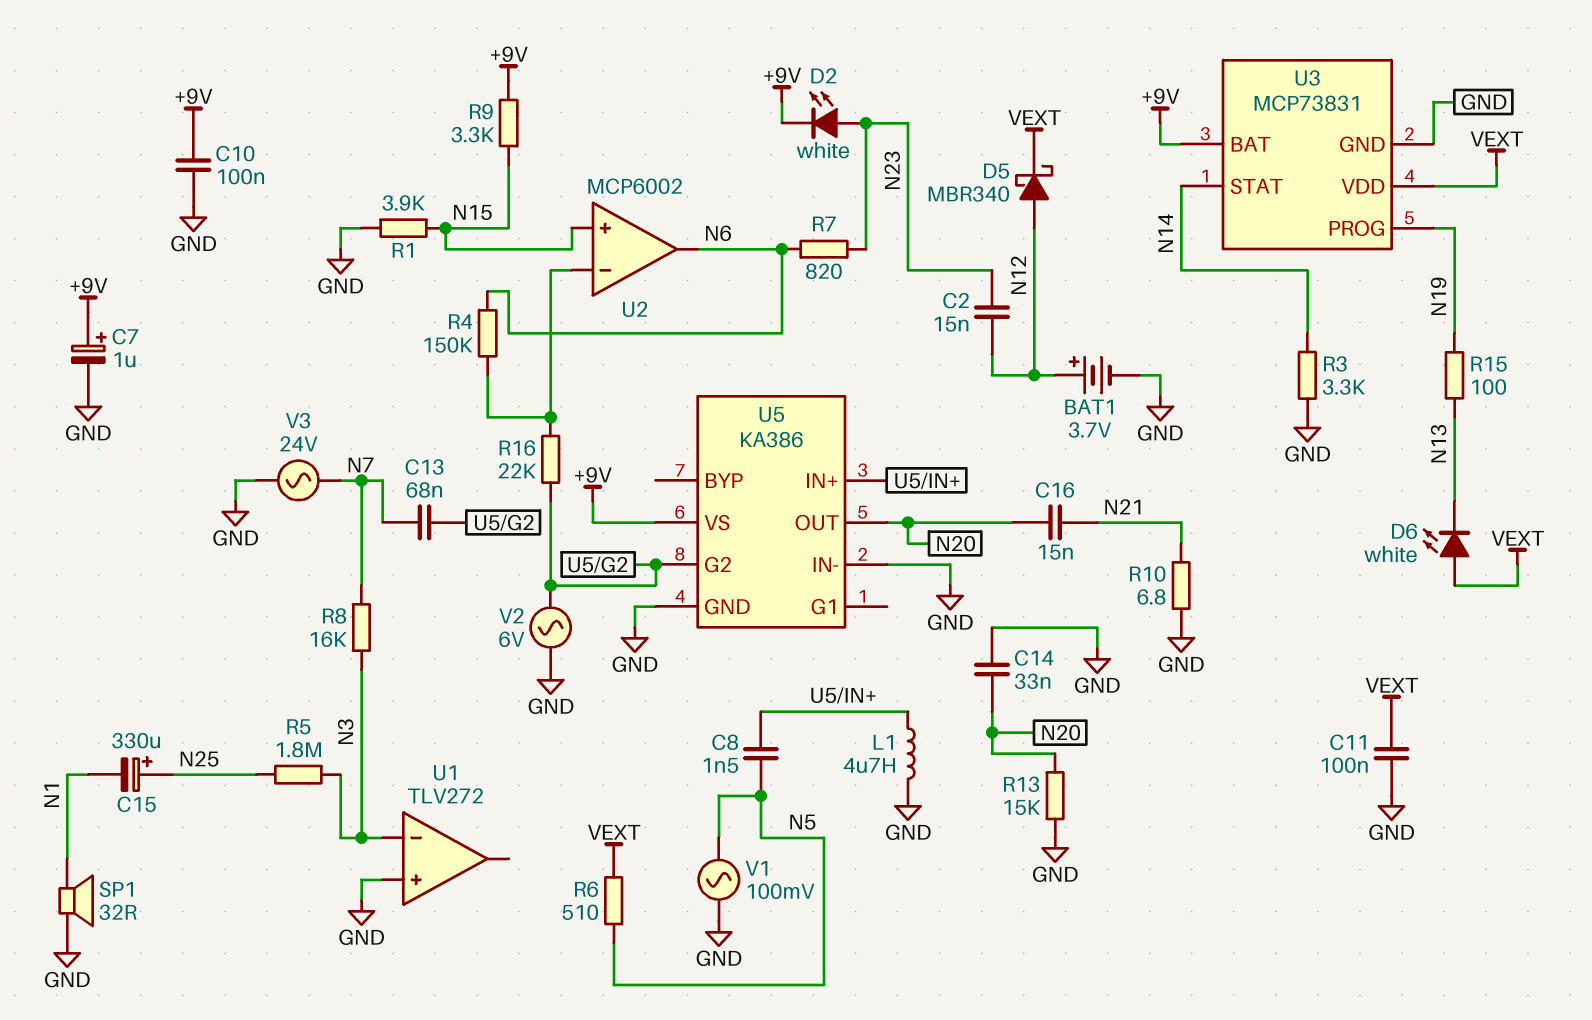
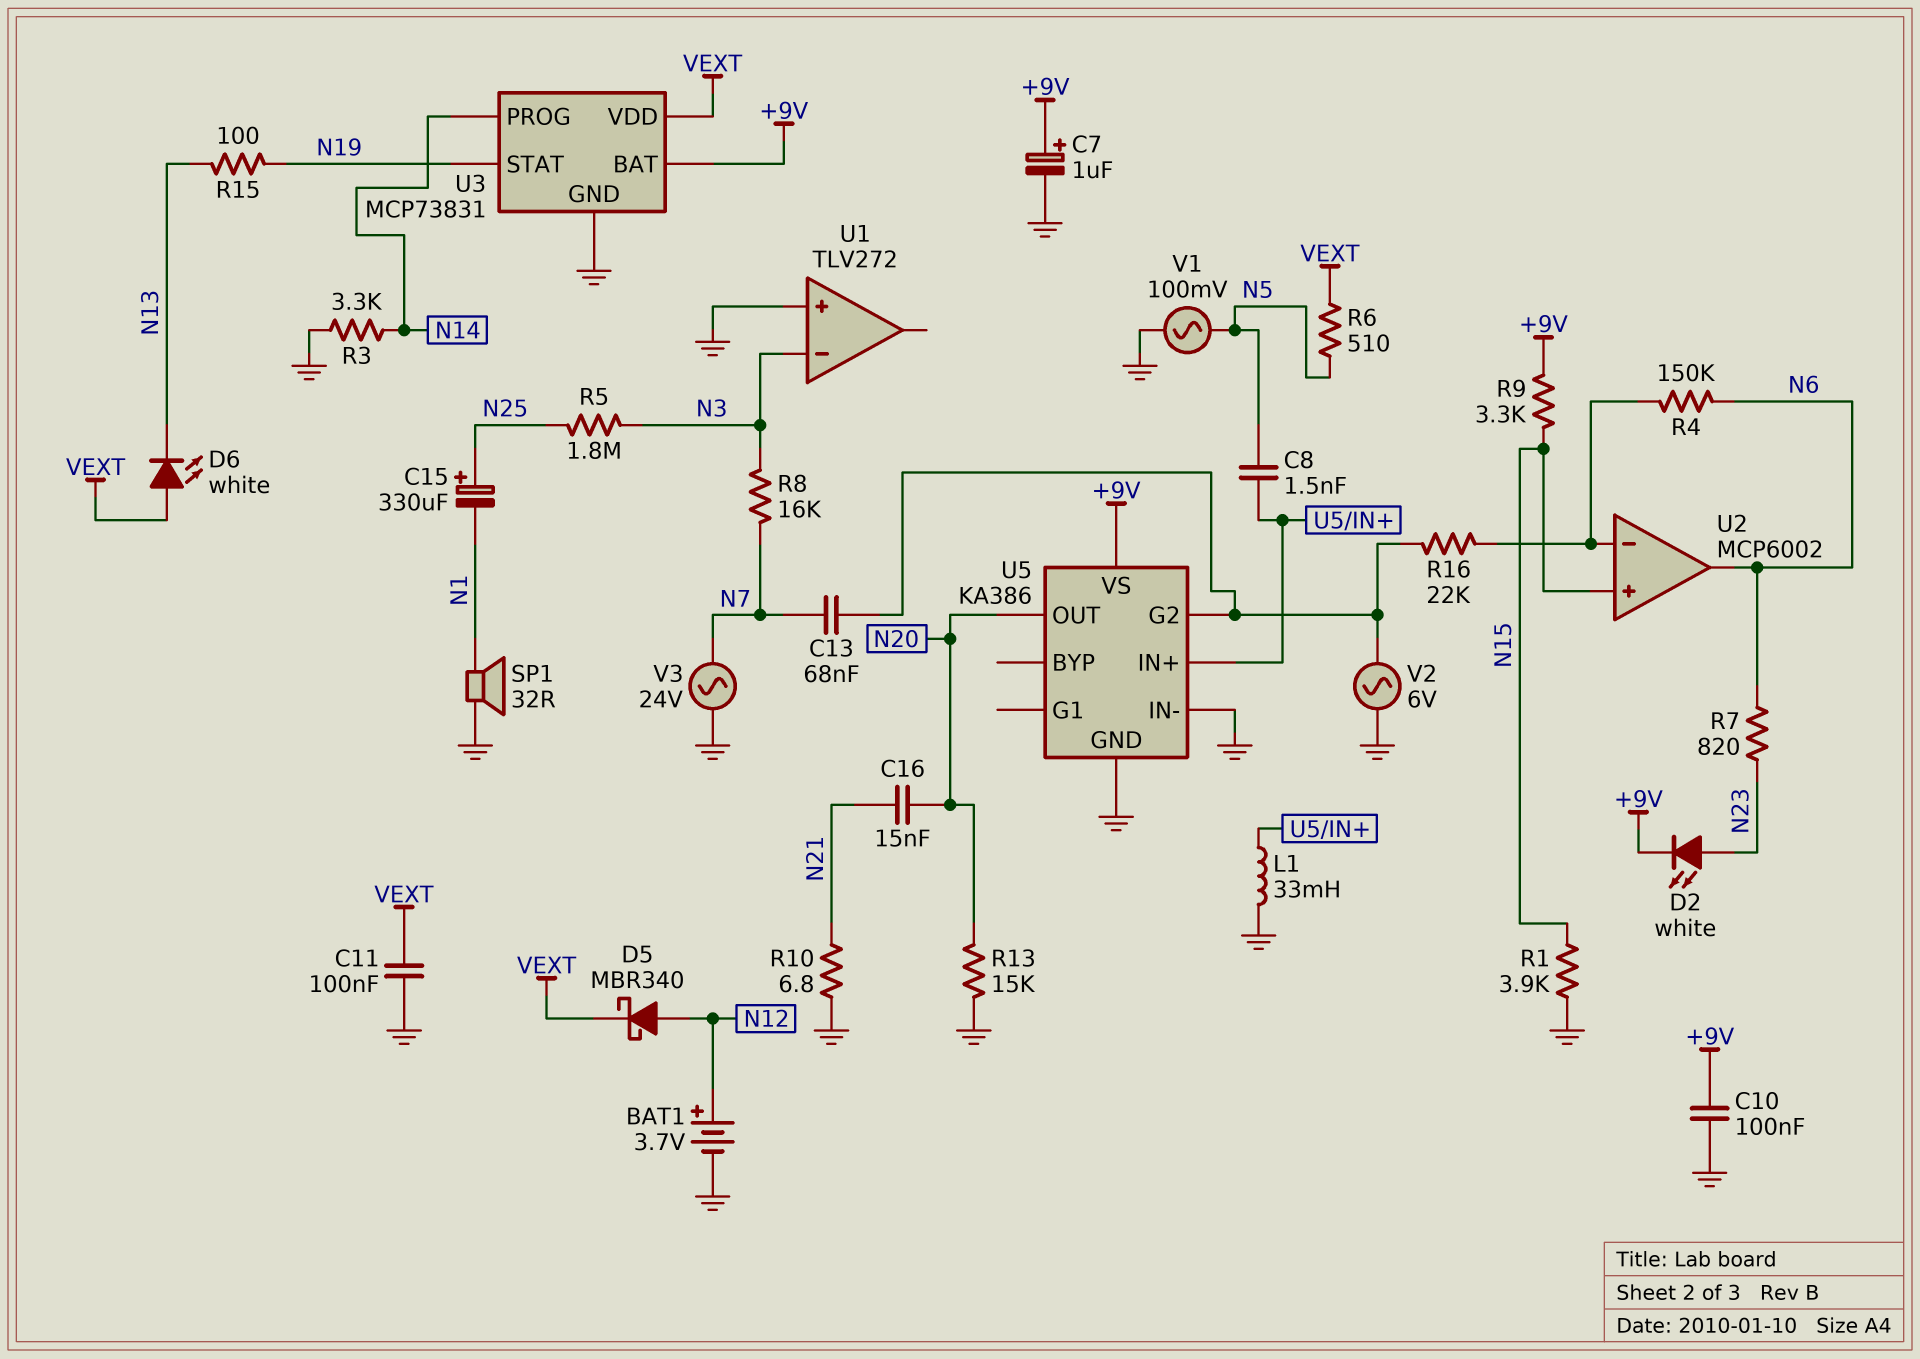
C2: 15nF (N12, N23) -> none
C14: 33nF (GND, N20) -> none
L1: 4.7uH (GND, U5/IN+) -> 33mH (GND, U5/IN+)
U3 pin PROG: N19 -> N14
U3 pin STAT: N14 -> N19

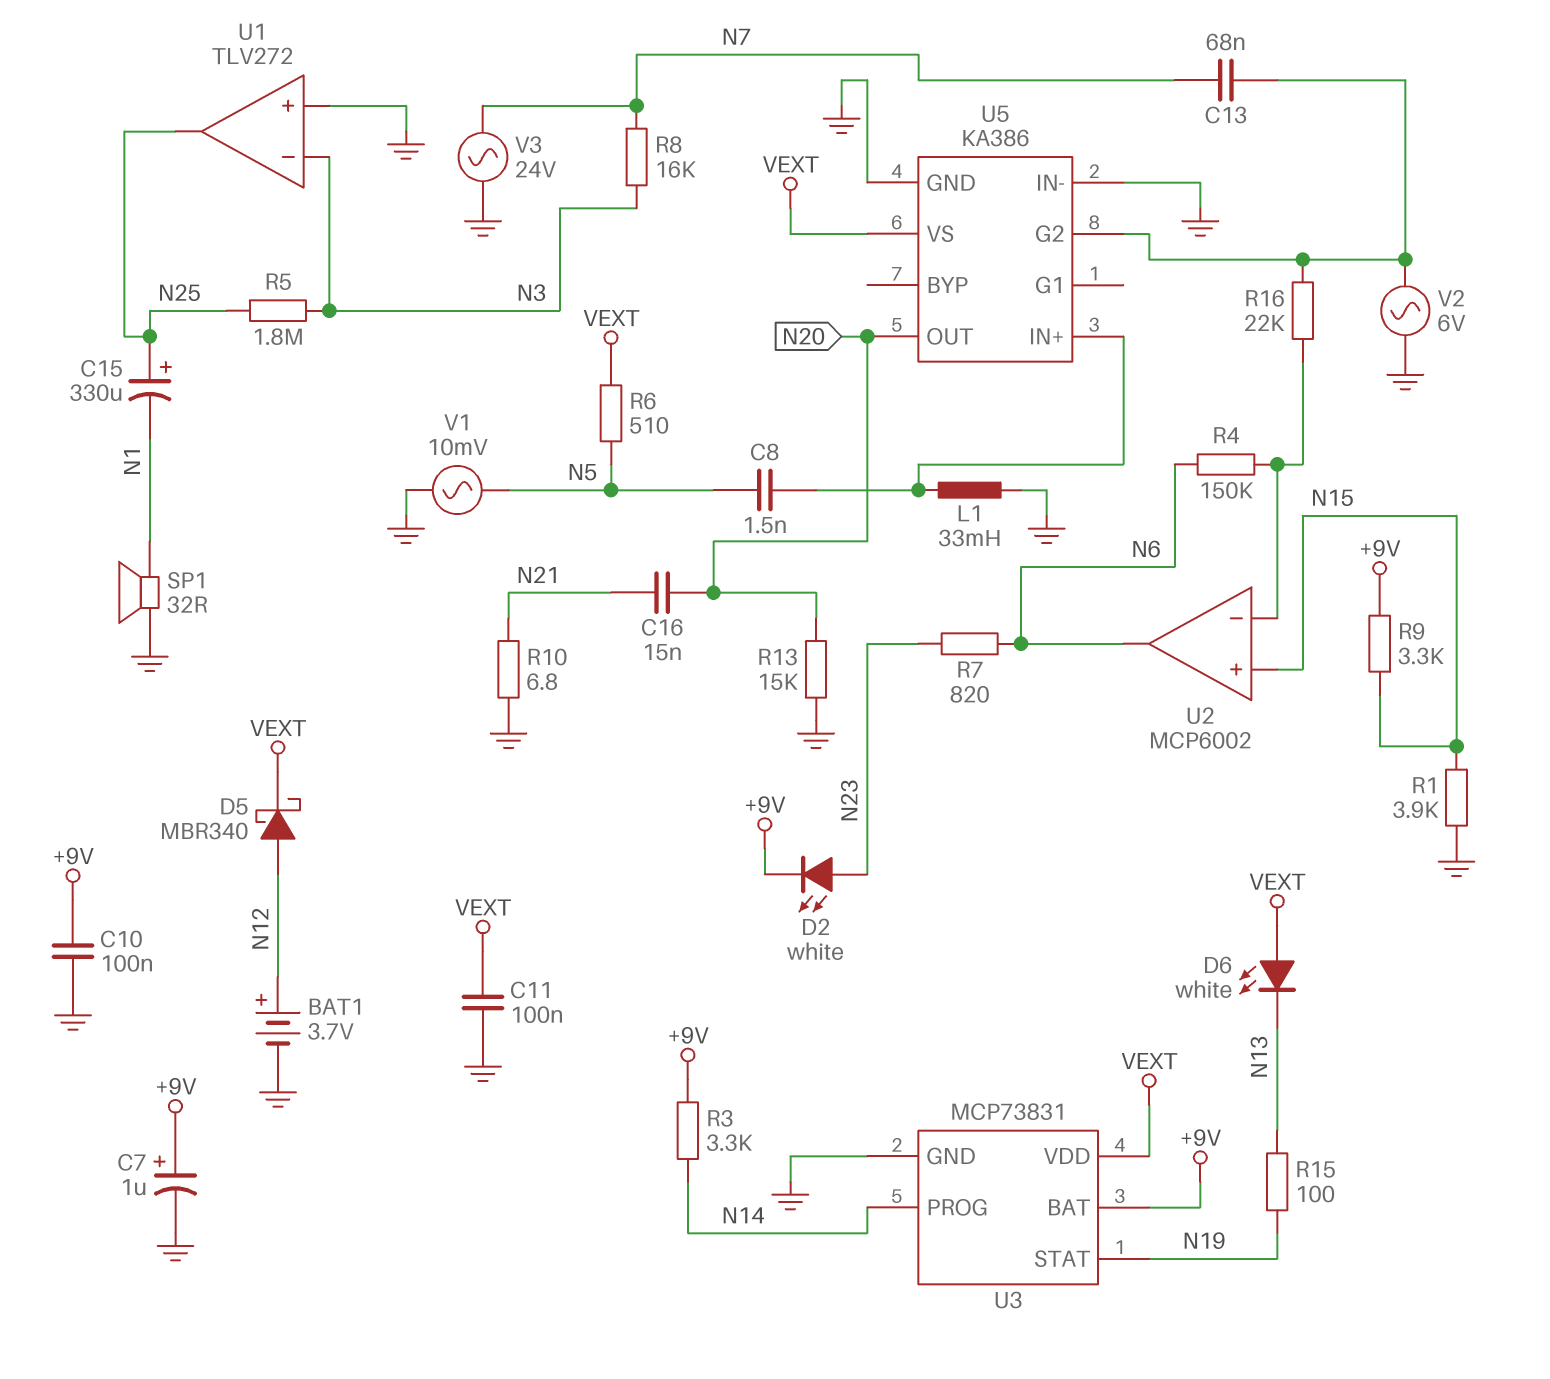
R3: 3.3k (GND, N14) -> 3.3k (+9V, N14)
U1 pin out: none -> N25
U5 pin VS: +9V -> VEXT
V1: AC 100mV (GND, N5) -> AC 10mV (GND, N5)

